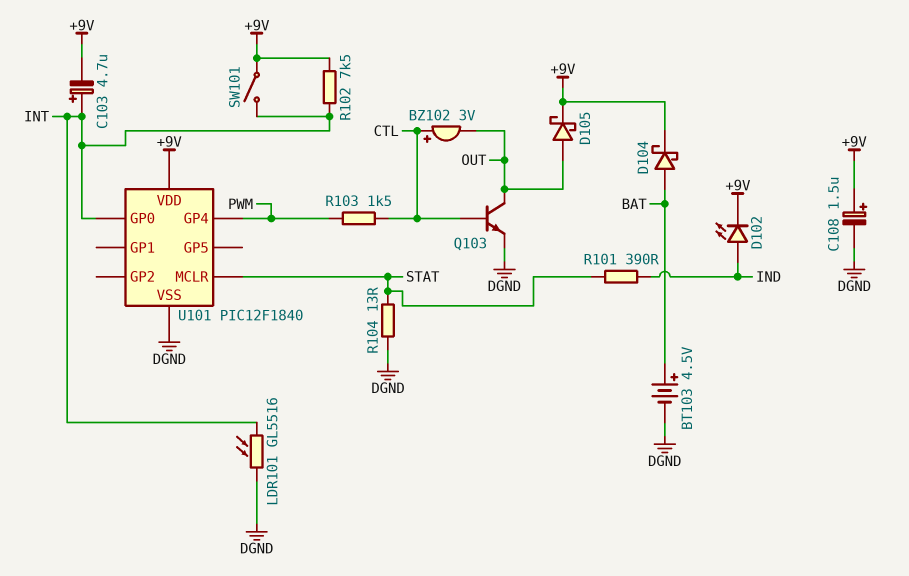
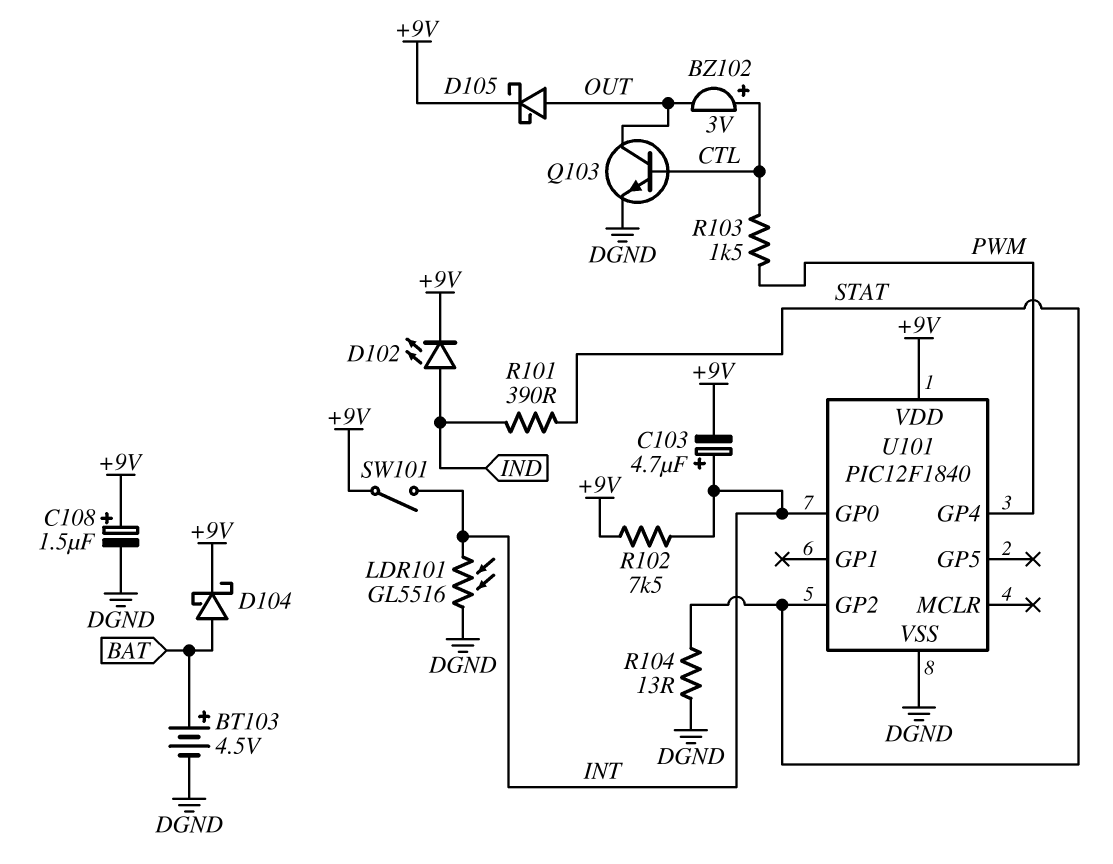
U101 pin GP2: none -> STAT
U101 pin MCLR: STAT -> none

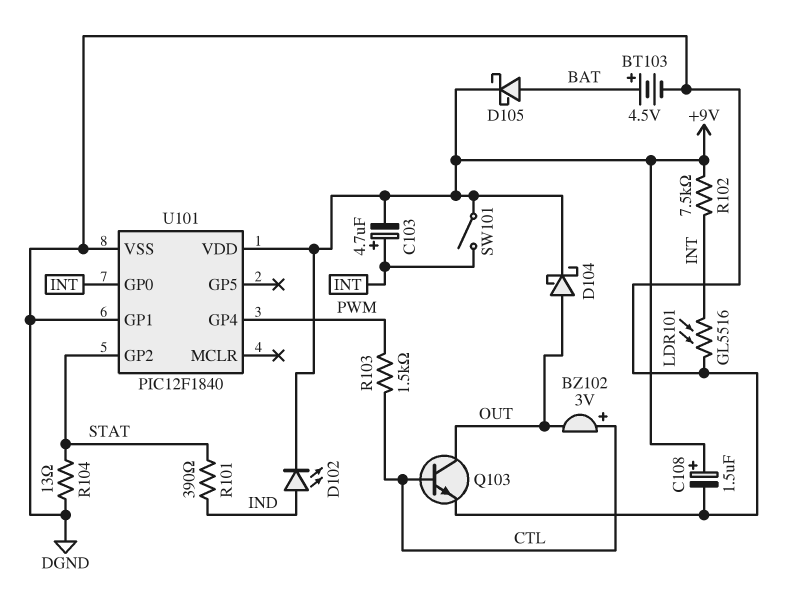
D104: schottky (A BAT, K +9V) -> schottky (A OUT, K +9V)
D105: schottky (A OUT, K +9V) -> schottky (A BAT, K +9V)
U101 pin GP1: none -> DGND

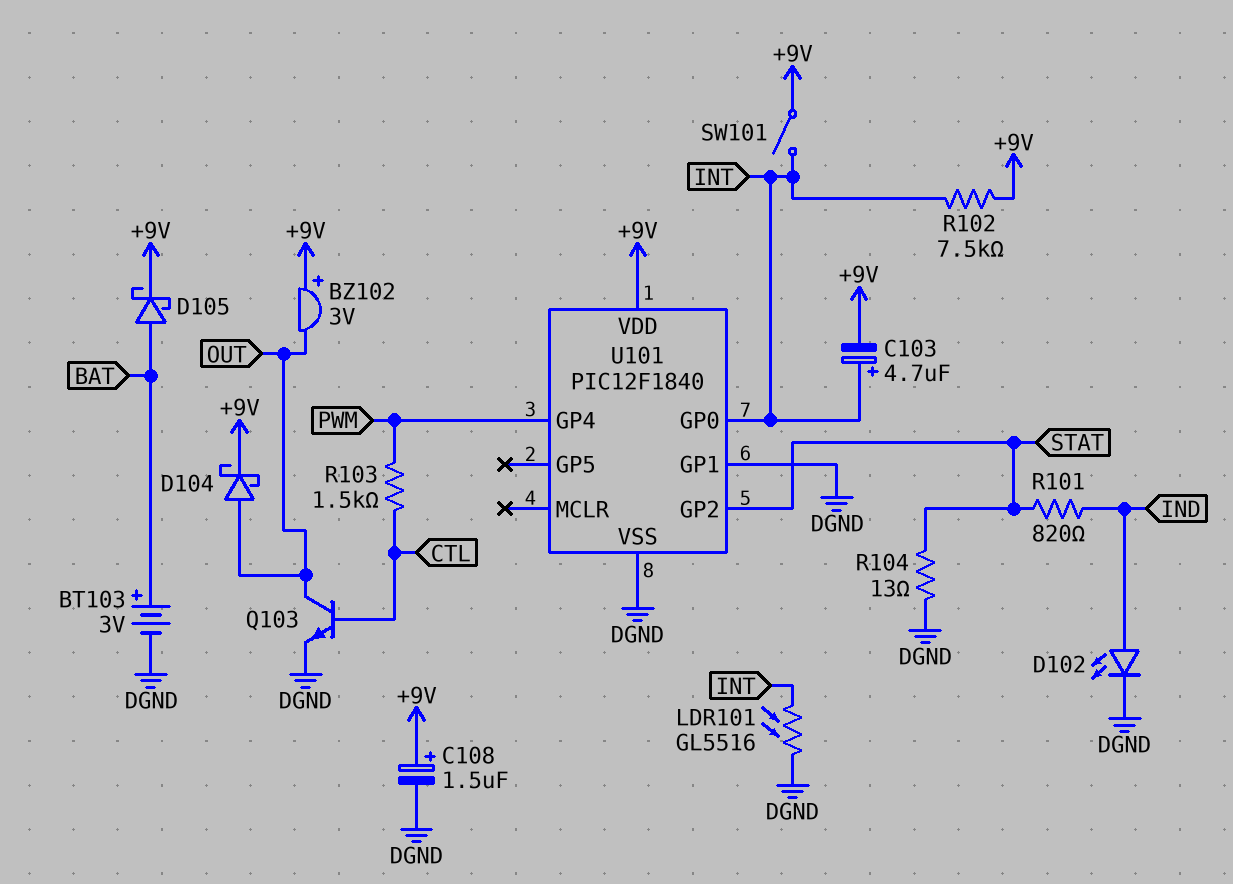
BT103: 4.5V (plus BAT, minus DGND) -> 3V (plus BAT, minus DGND)
BZ102: buzzer 3V (plus CTL, minus OUT) -> buzzer 3V (plus +9V, minus OUT)
D102: LED (A IND, K +9V) -> LED (A IND, K DGND)
R101: 390 (IND, STAT) -> 820 (IND, STAT)

